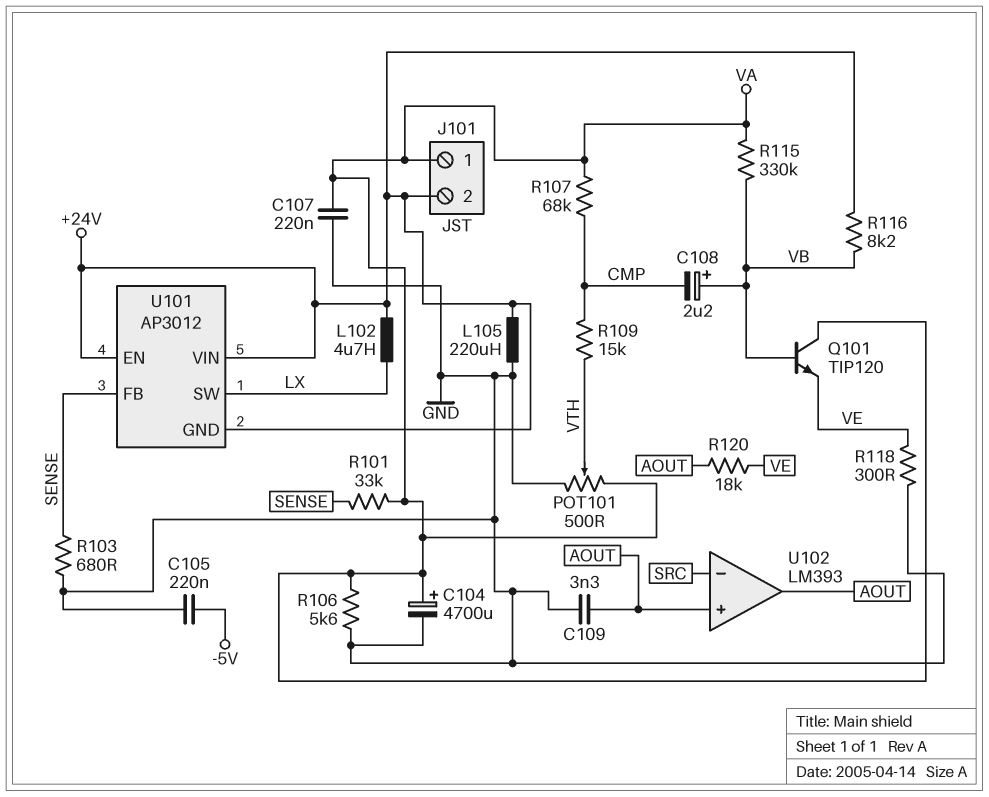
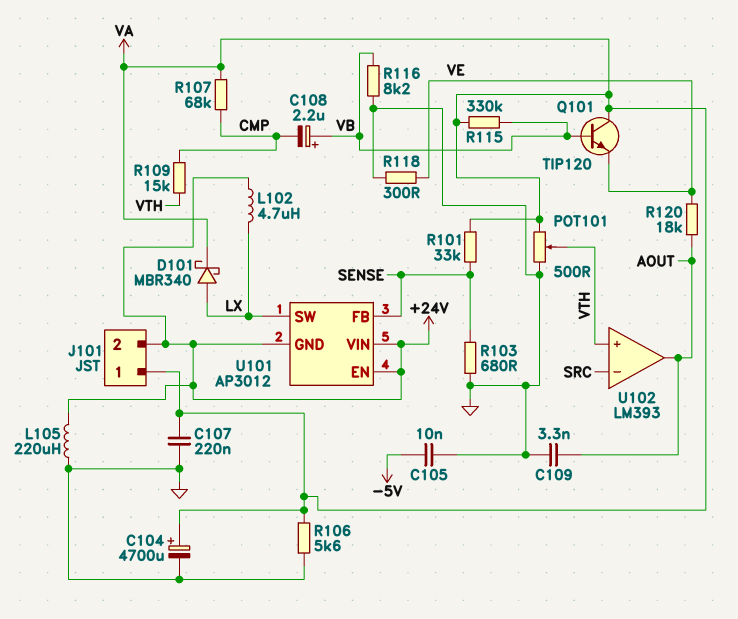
C105: 220nF (-5V, GND) -> 10nF (-5V, GND)
D101: none -> schottky MBR340 (A LX, K VA)
R116: 8.2k (+24V, VB) -> 8.2k (GND, VB)
U102 pin in+: AOUT -> VTH

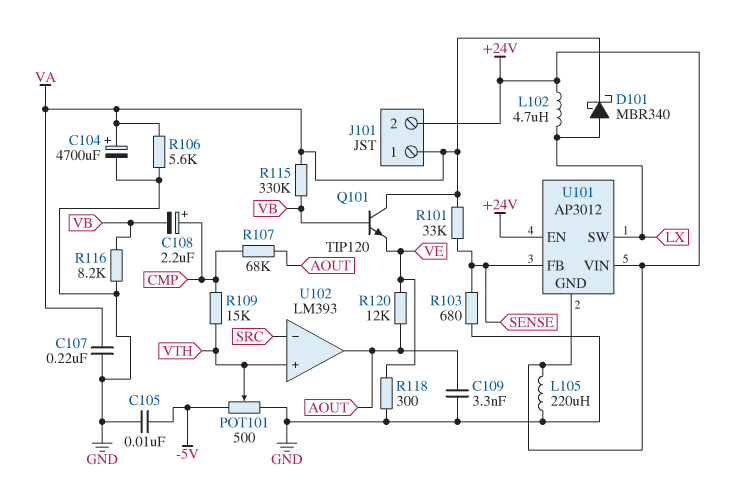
C108: 2.2uF (plus VB, minus CMP) -> 2.2uF (plus CMP, minus VB)
POT101: 500 (GND, VA, wiper VTH) -> 500 (-5V, GND, wiper VTH)
R107: 68k (CMP, VA) -> 68k (AOUT, CMP)
R120: 18k (AOUT, VE) -> 12k (AOUT, VE)

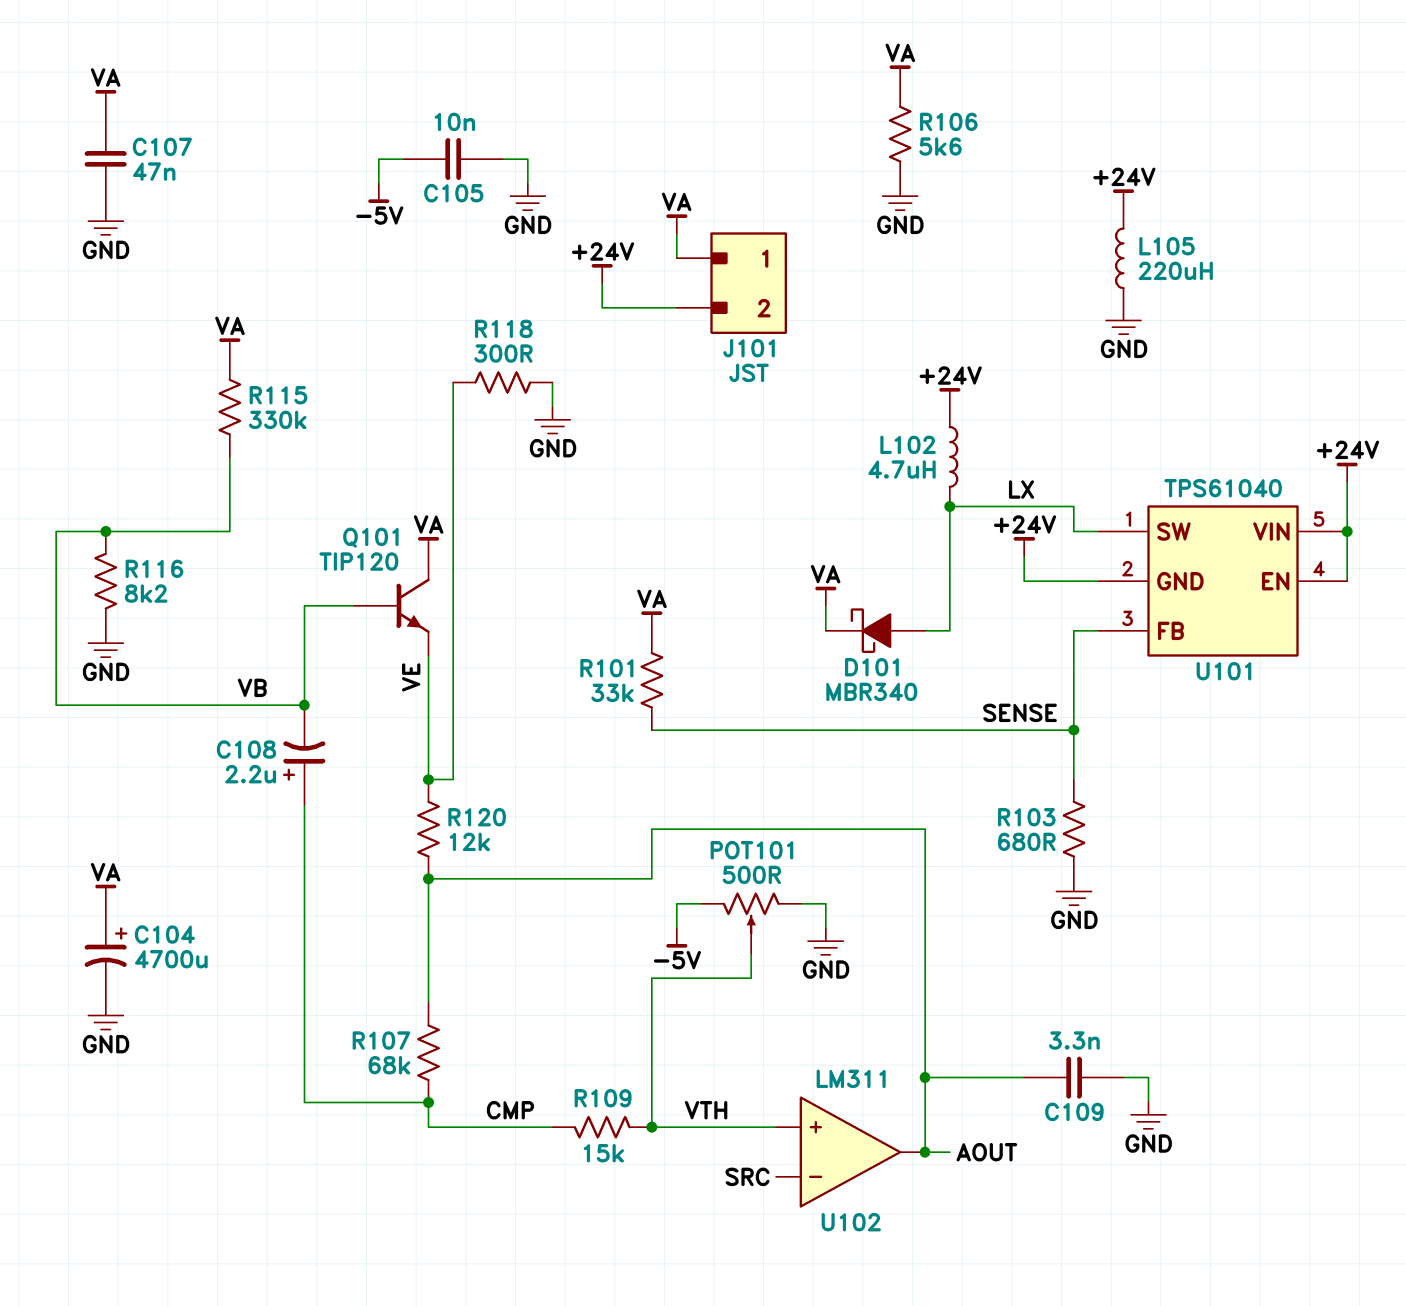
C107: 220nF (GND, VA) -> 47nF (GND, VA)
U101: AP3012 -> TPS61040
U102: LM393 -> LM311

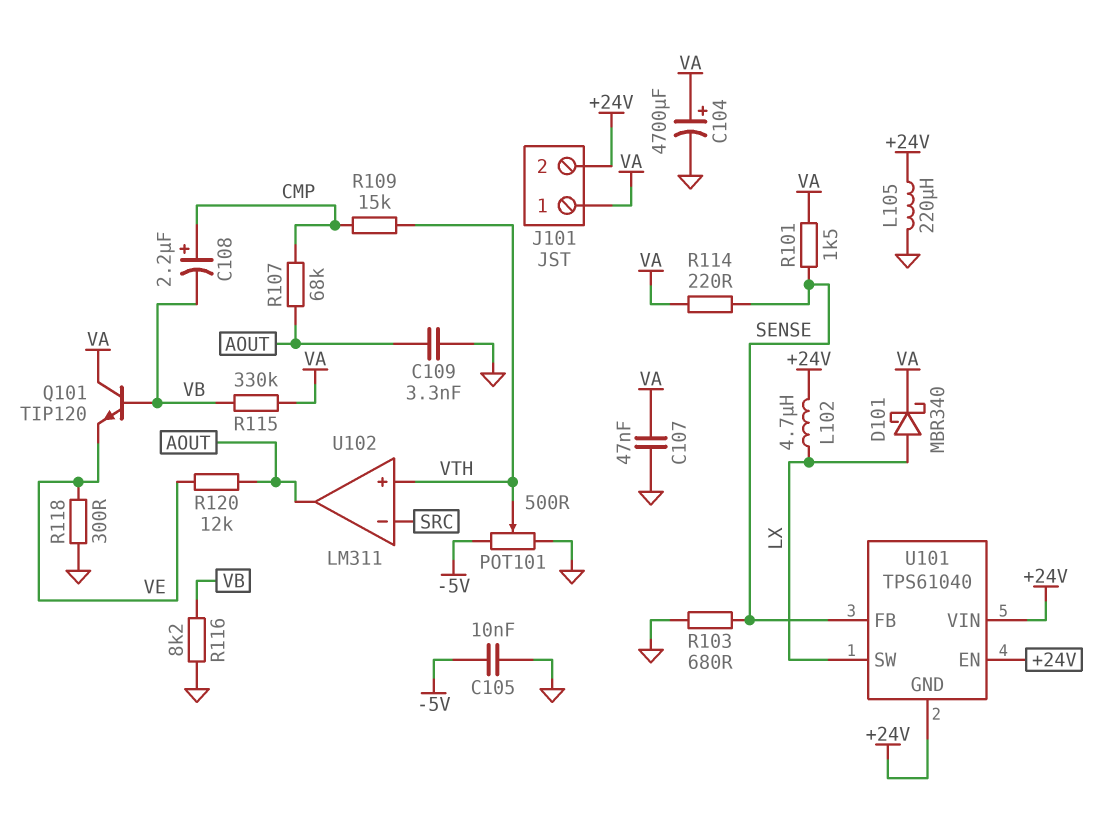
R101: 33k (SENSE, VA) -> 1.5k (SENSE, VA)
R106: 5.6k (GND, VA) -> none
R114: none -> 220 (SENSE, VA)

